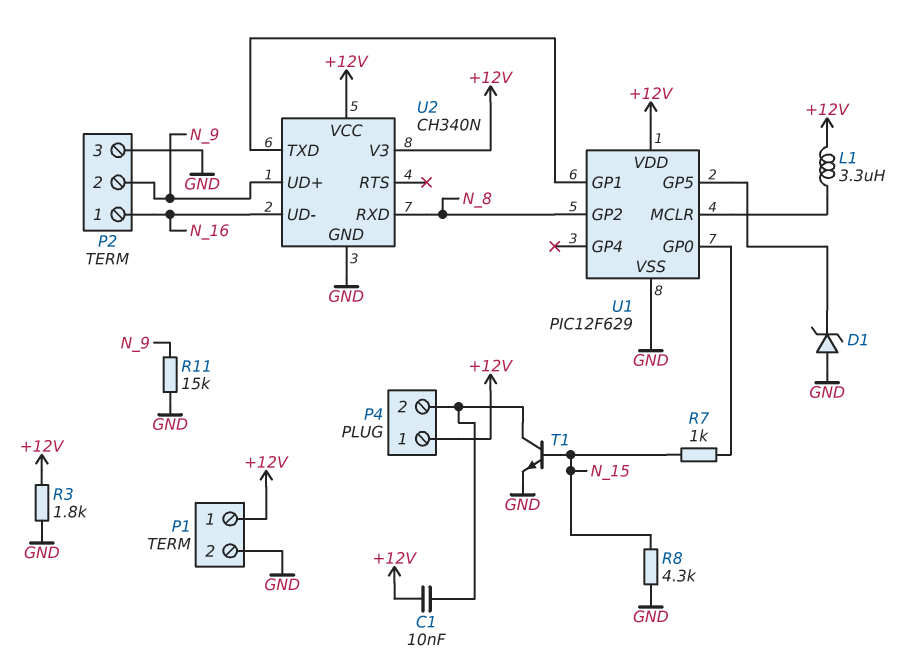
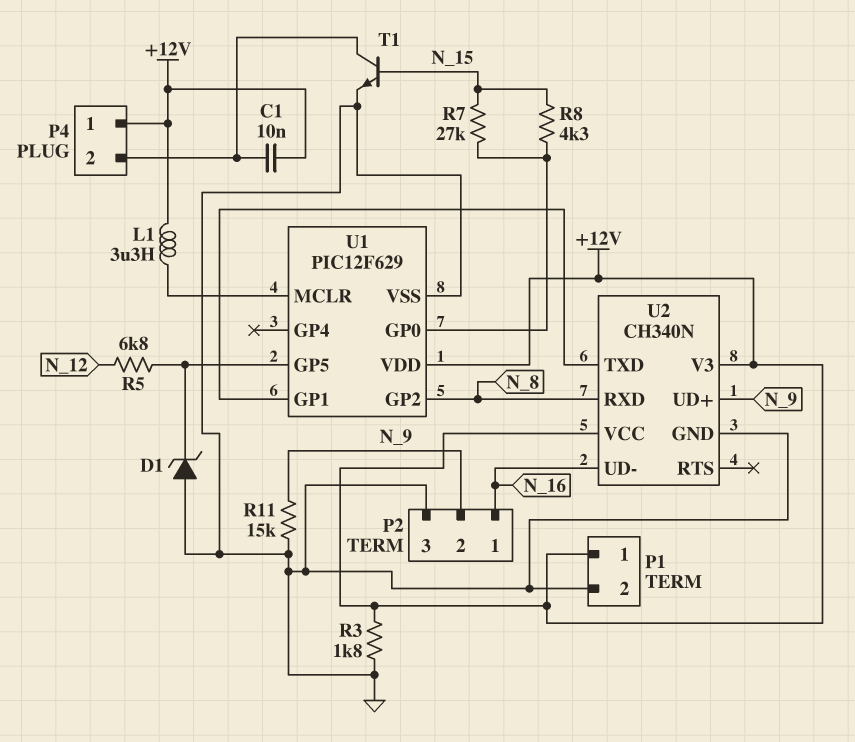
R5: none -> 6.8k (N_12, U1/GP5)
R7: 1k (N_15, U1/GP0) -> 27k (N_15, U1/GP0)
R8: 4.3k (GND, N_15) -> 4.3k (N_15, U1/GP0)

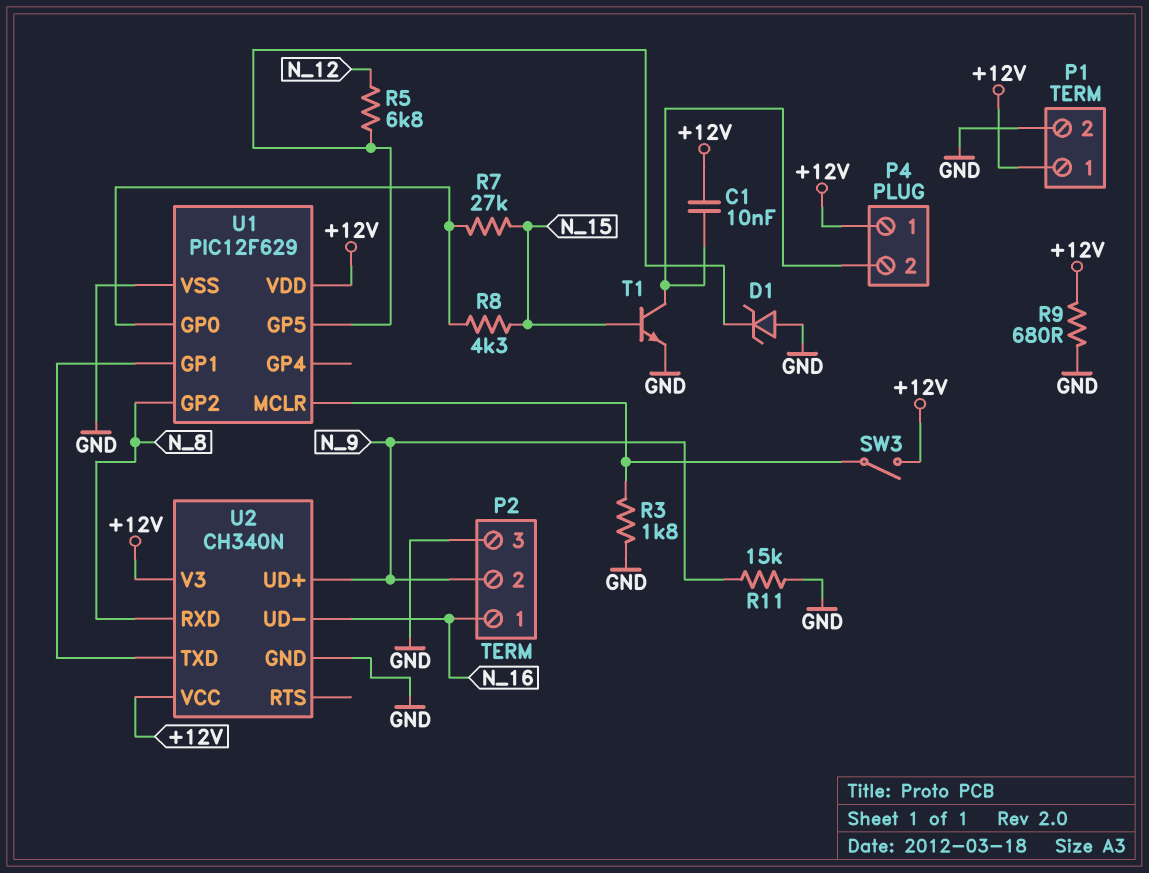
L1: 3.3uH (+12V, U1/MCLR) -> none
R3: 1.8k (+12V, GND) -> 1.8k (GND, U1/MCLR)
R9: none -> 680 (+12V, GND)
SW3: none -> switch (+12V, U1/MCLR)

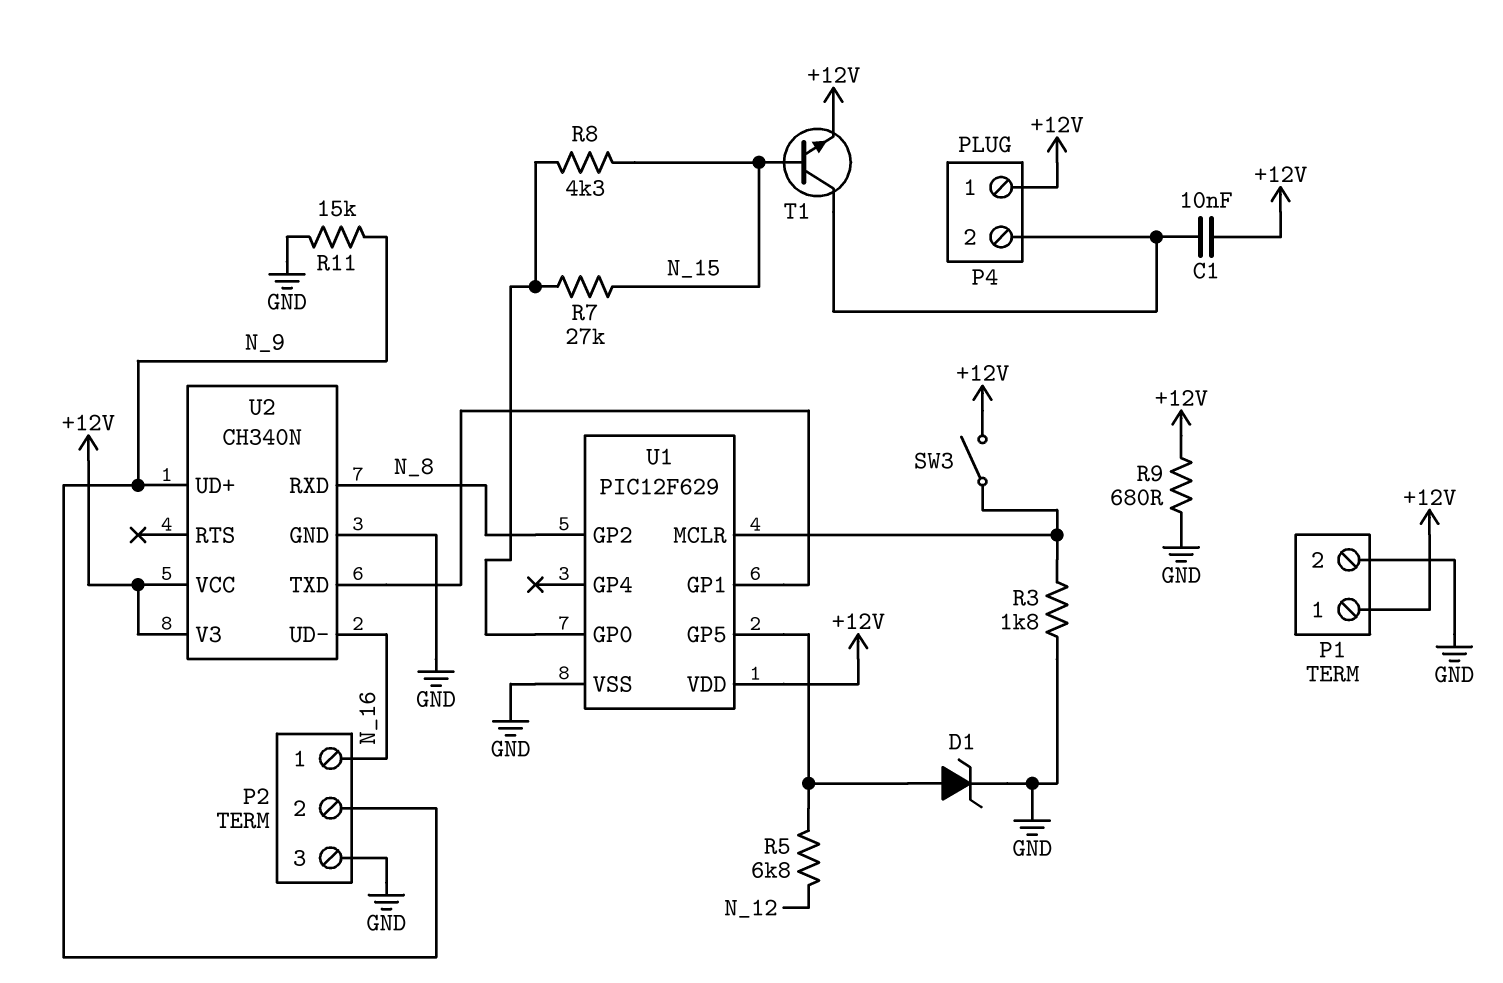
D1: zener (A GND, K U1/GP5) -> zener (A U1/GP5, K GND)
T1: NPN (B N_15, C P4/2, E GND) -> NPN (B N_15, C P4/2, E +12V)

